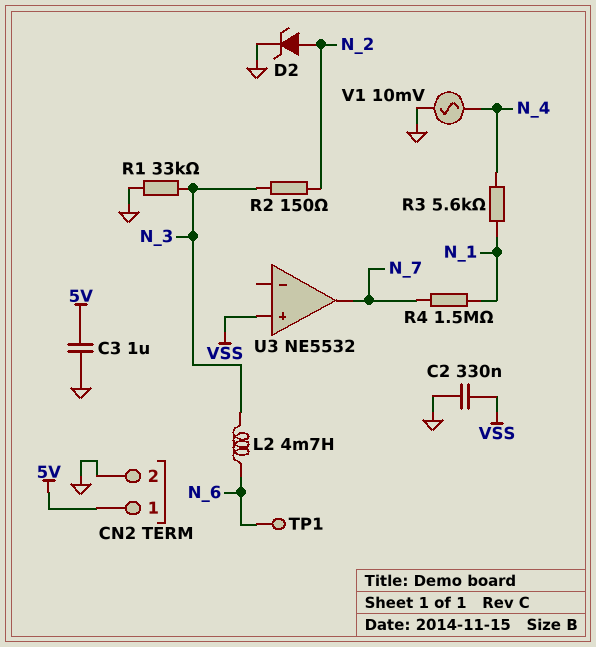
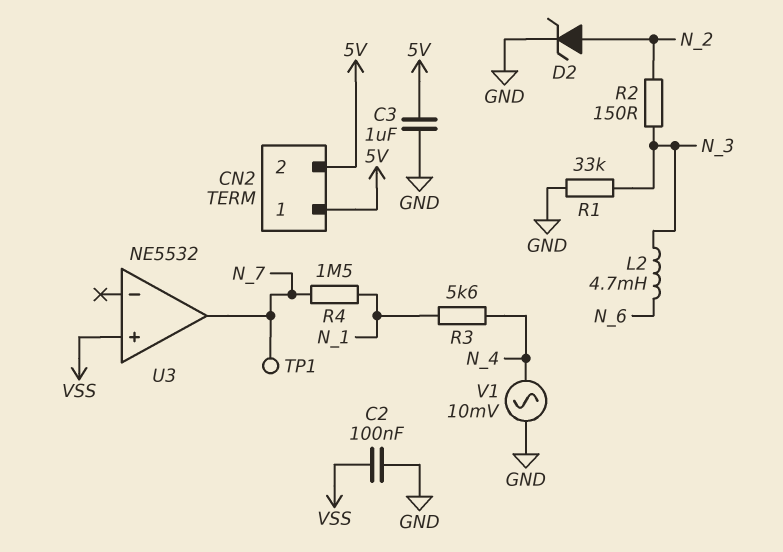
C2: 330nF (GND, VSS) -> 100nF (GND, VSS)
CN2 pin 2: GND -> 5V
TP1: test point (N_6) -> test point (N_7)

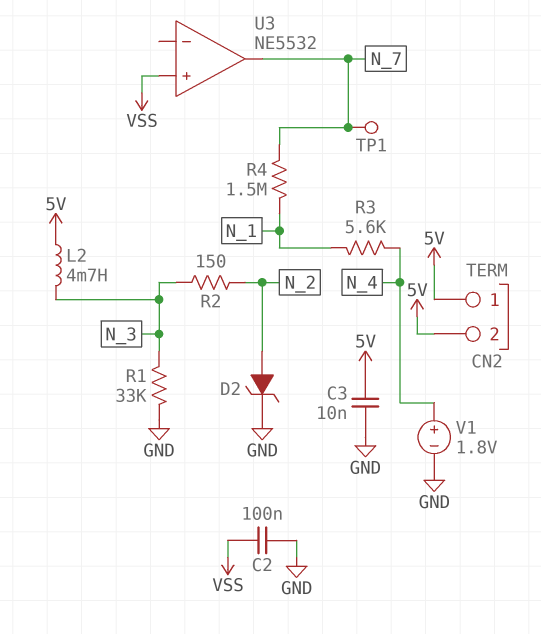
C3: 1uF (5V, GND) -> 10nF (5V, GND)
L2: 4.7mH (N_3, N_6) -> 4.7mH (5V, N_3)
V1: AC 10mV (GND, N_4) -> 1.8V (plus N_4, minus GND)

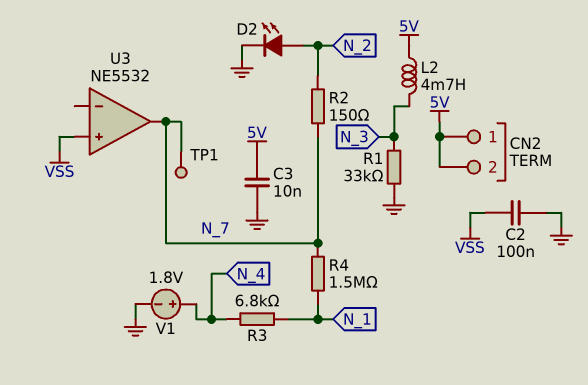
D2: zener (A N_2, K GND) -> LED (A N_2, K GND)
R2: 150 (N_2, N_3) -> 150 (N_2, N_7)
R3: 5.6k (N_1, N_4) -> 6.8k (N_1, N_4)

